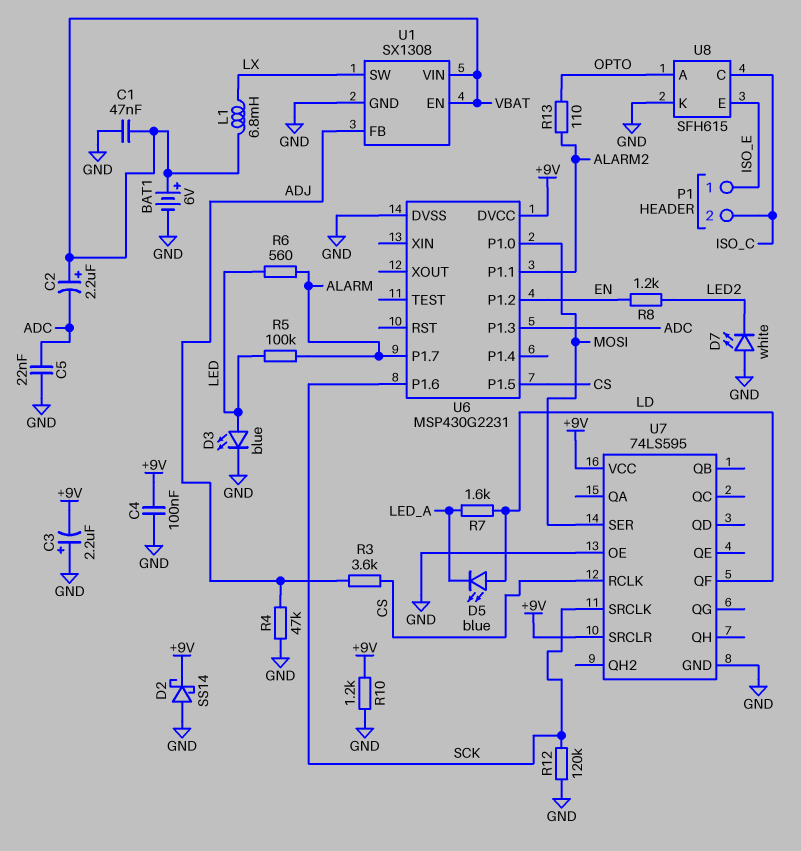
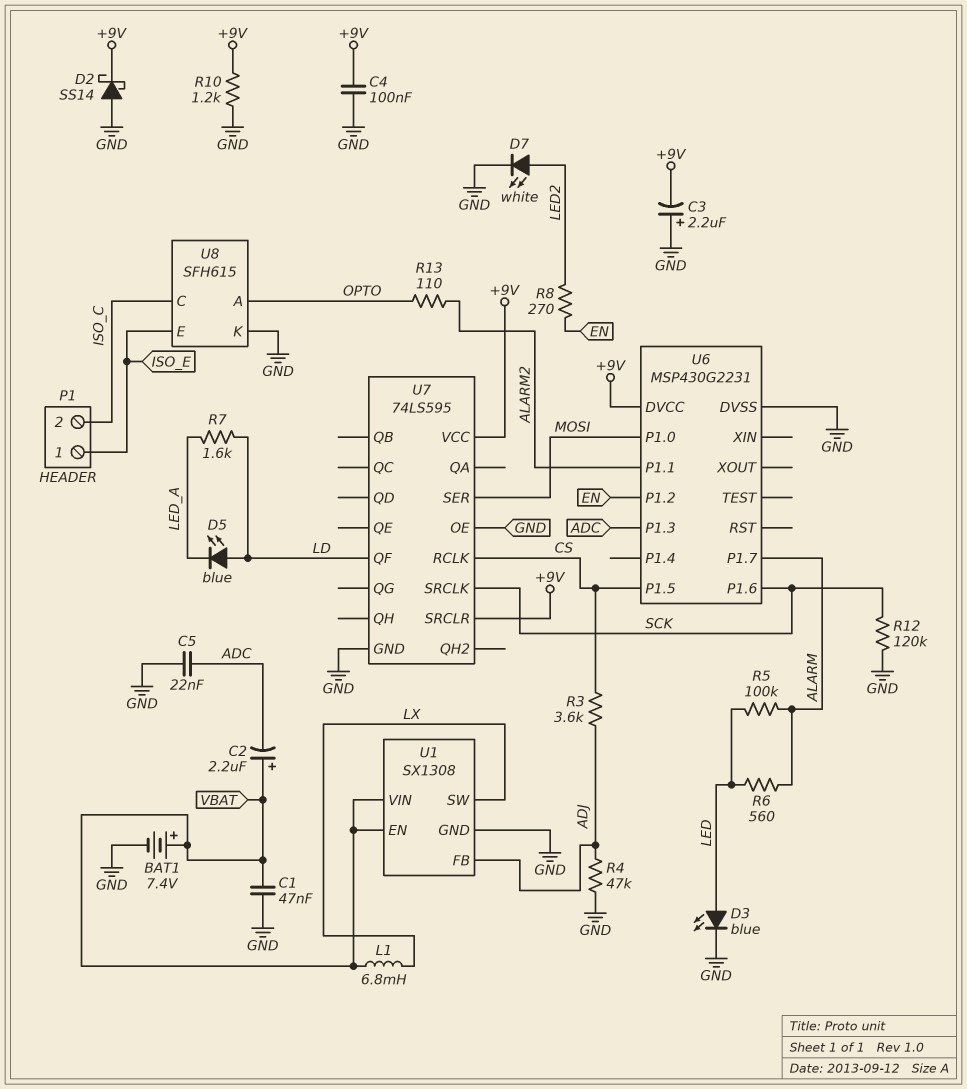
BAT1: 6V (plus VBAT, minus GND) -> 7.4V (plus VBAT, minus GND)
D7: LED white (A GND, K LED2) -> LED white (A LED2, K GND)
R8: 1.2k (EN, LED2) -> 270 (EN, LED2)

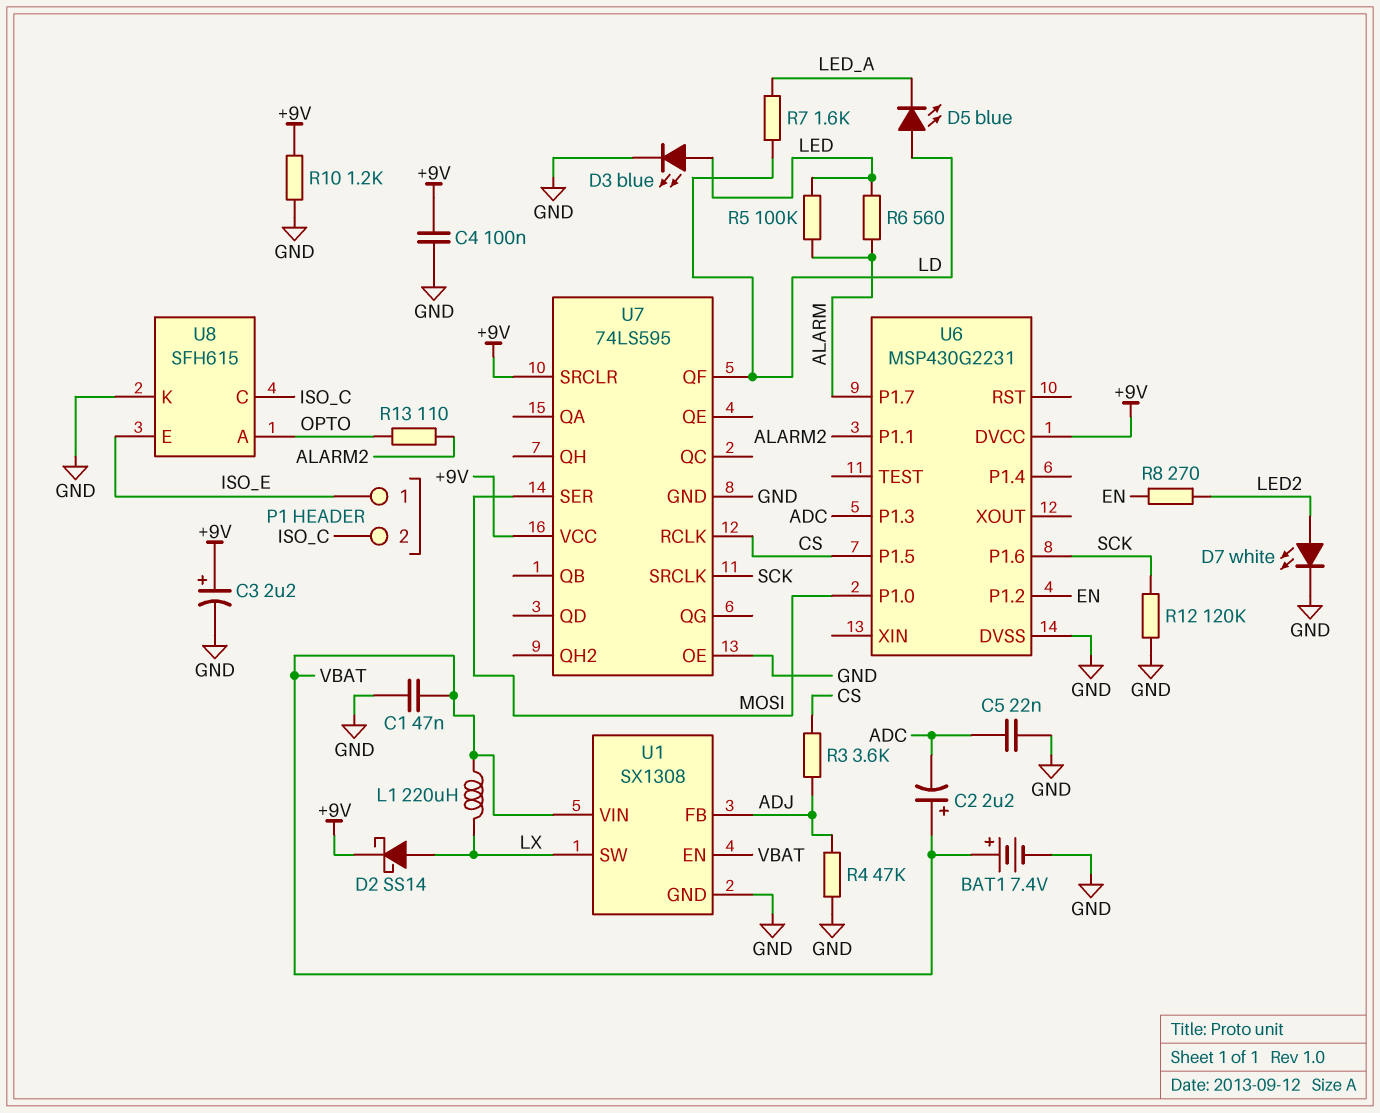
C3: 2.2uF (plus GND, minus +9V) -> 2.2uF (plus +9V, minus GND)
D2: schottky SS14 (A GND, K +9V) -> schottky SS14 (A LX, K +9V)
L1: 6.8mH (LX, VBAT) -> 220uH (LX, VBAT)

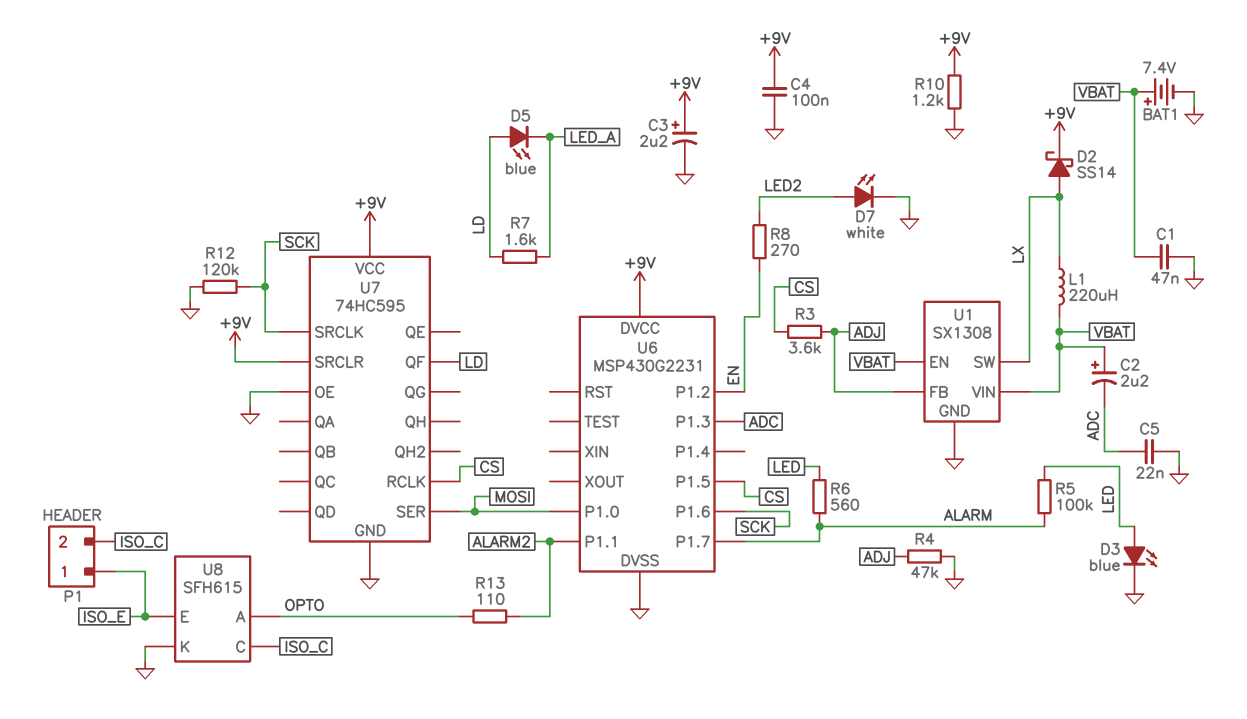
U7: 74LS595 -> 74HC595

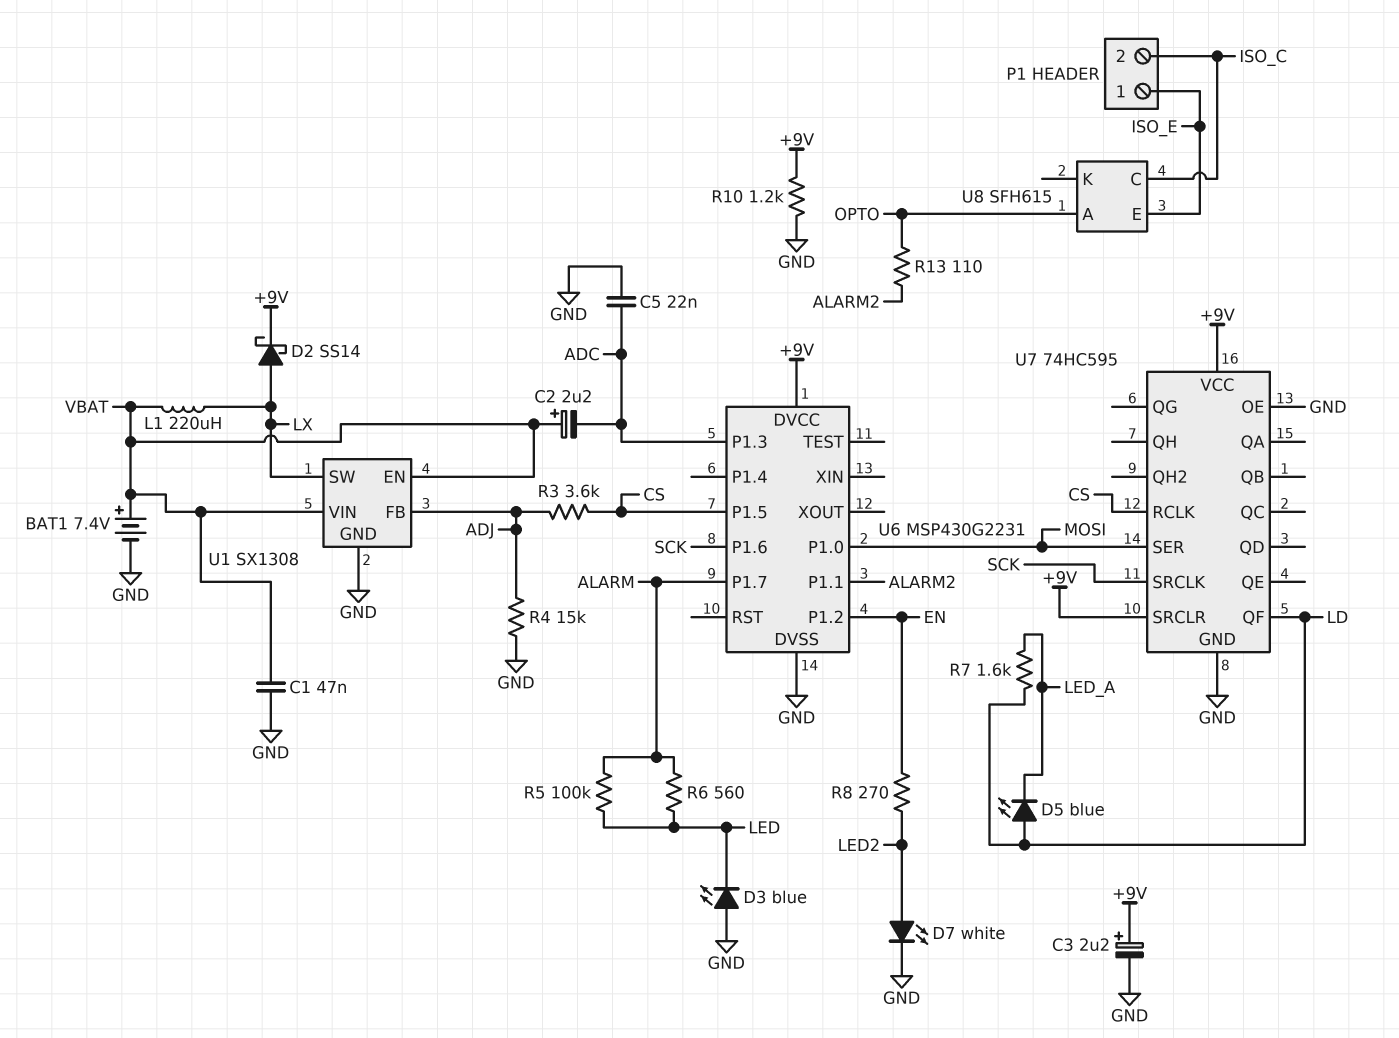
C4: 100nF (+9V, GND) -> none
D3: LED blue (A LED, K GND) -> LED blue (A GND, K LED)
R4: 47k (ADJ, GND) -> 15k (ADJ, GND)
R12: 120k (GND, SCK) -> none
U8 pin K: GND -> none

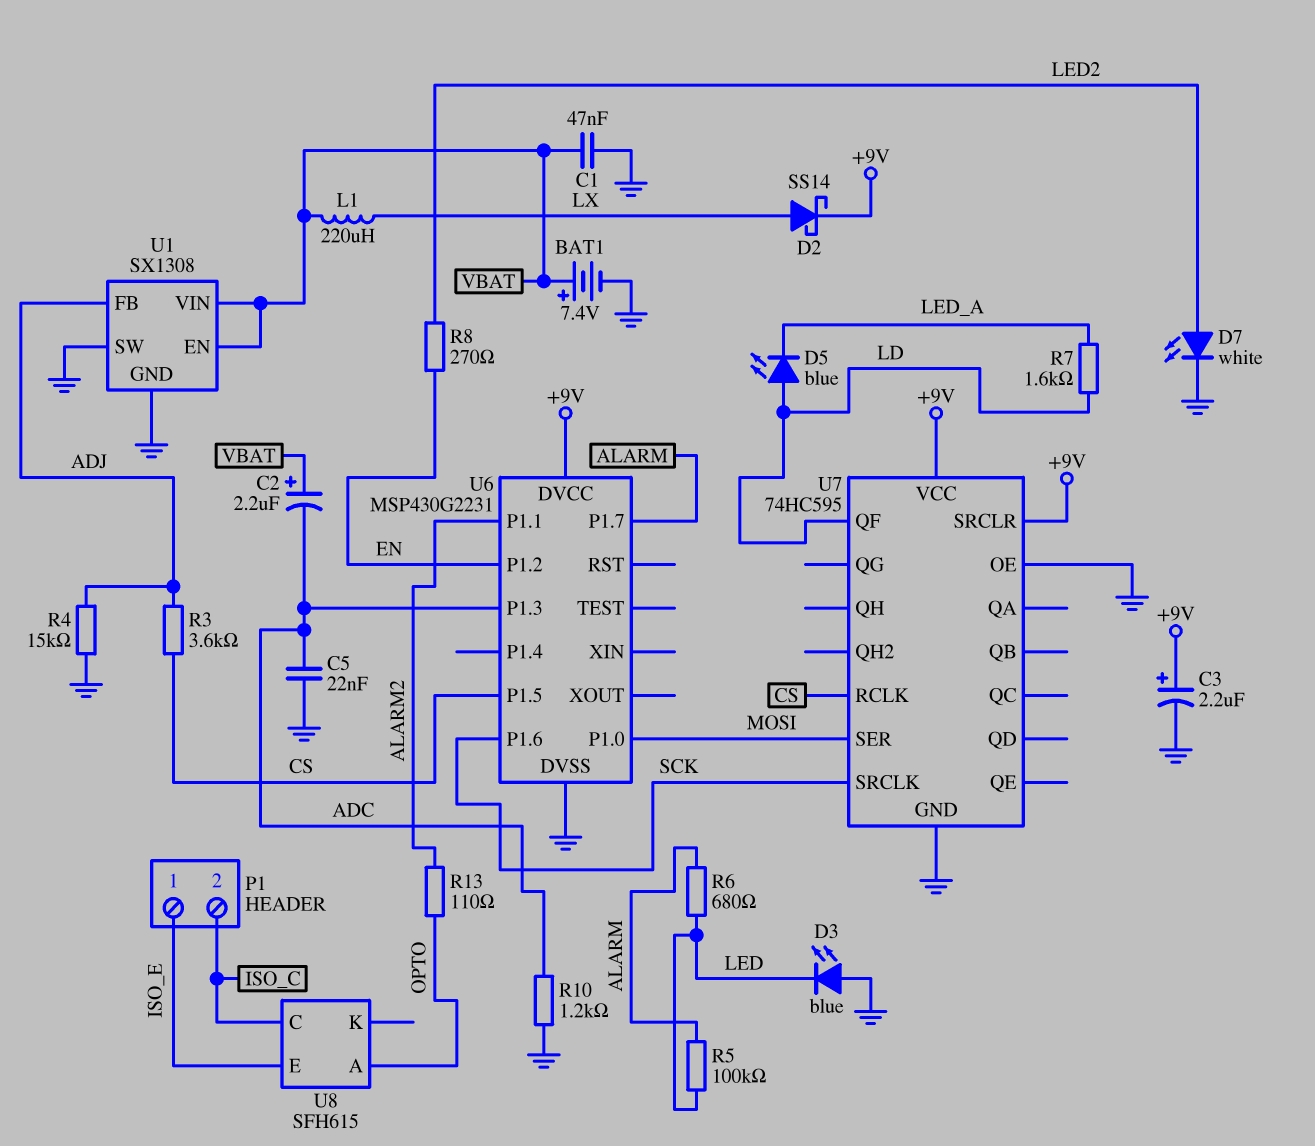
R6: 560 (ALARM, LED) -> 680 (ALARM, LED)
R10: 1.2k (+9V, GND) -> 1.2k (ADC, GND)
U1 pin SW: LX -> GND

